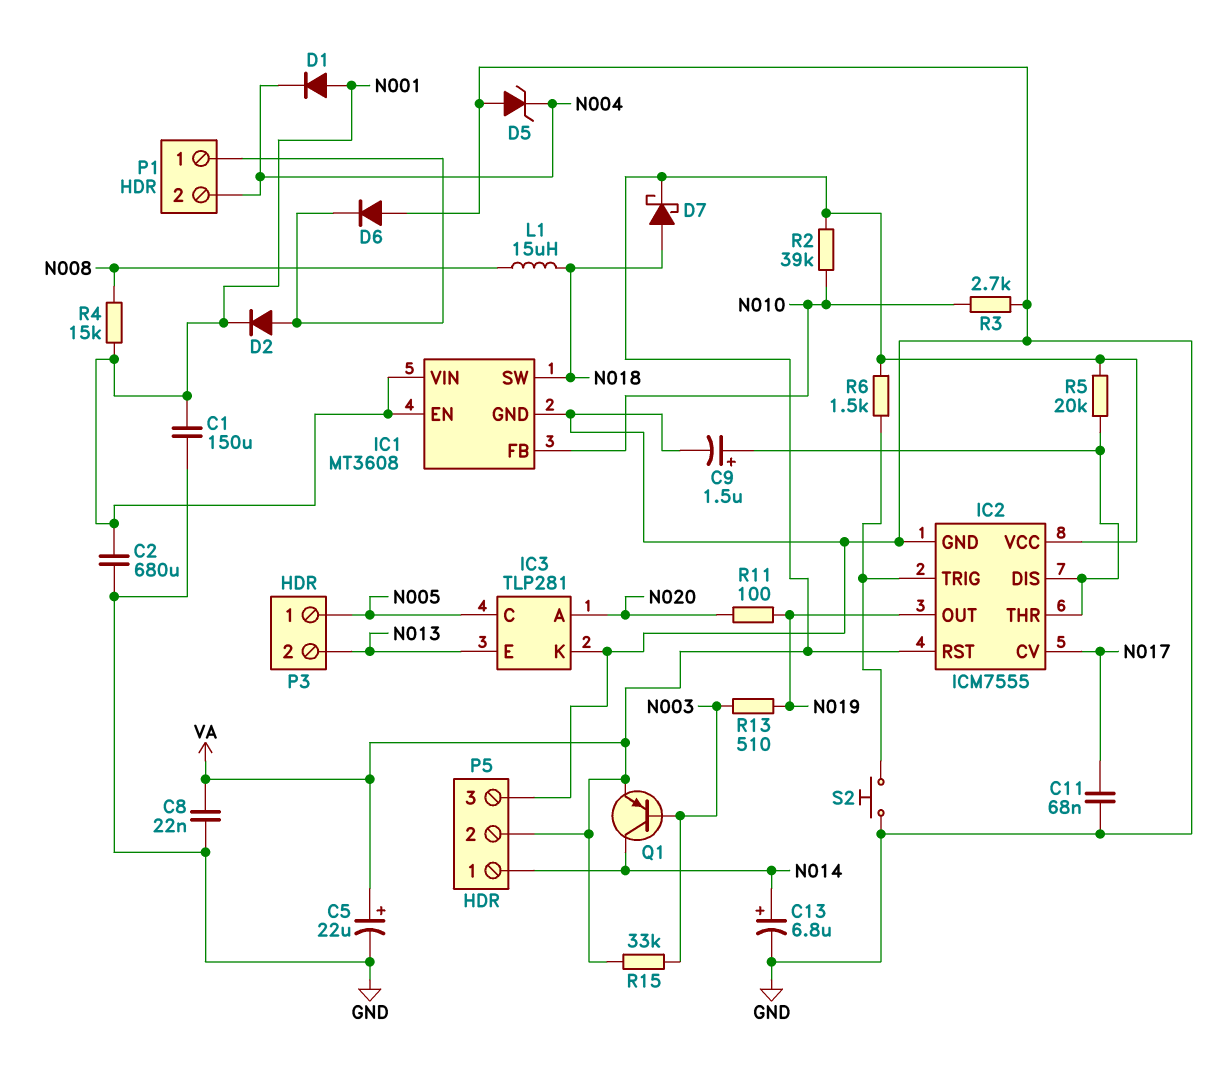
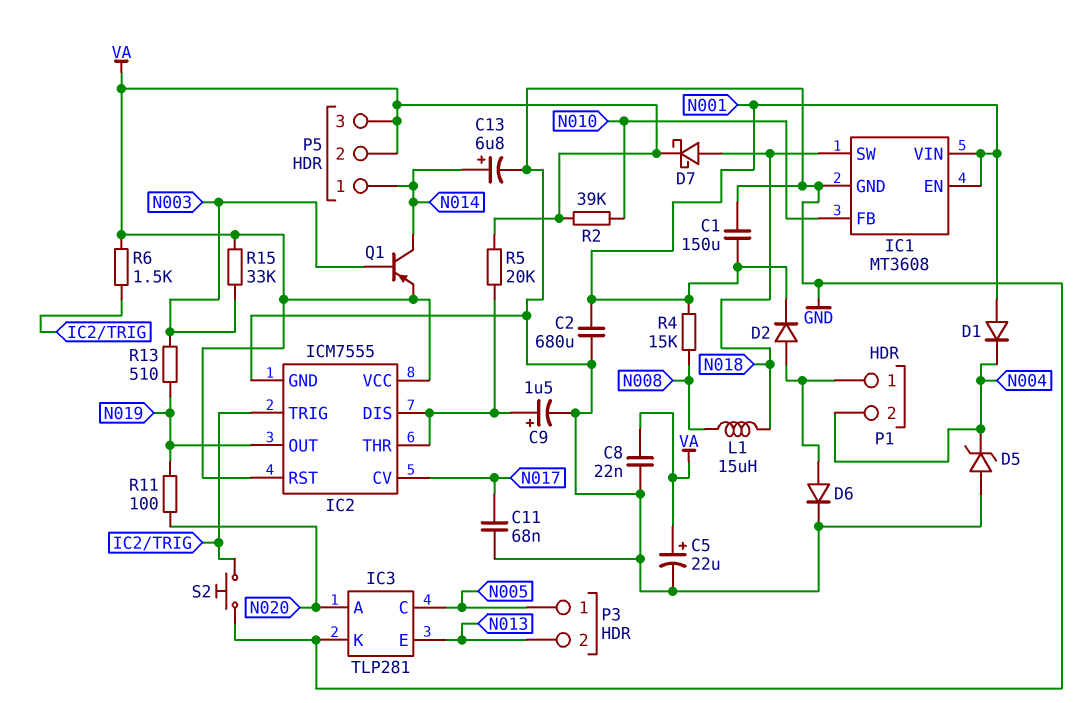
D6: diode (A GND, K P1/1) -> diode (A P1/1, K GND)
P5 pin 3: GND -> VA
R3: 2.7k (GND, N010) -> none

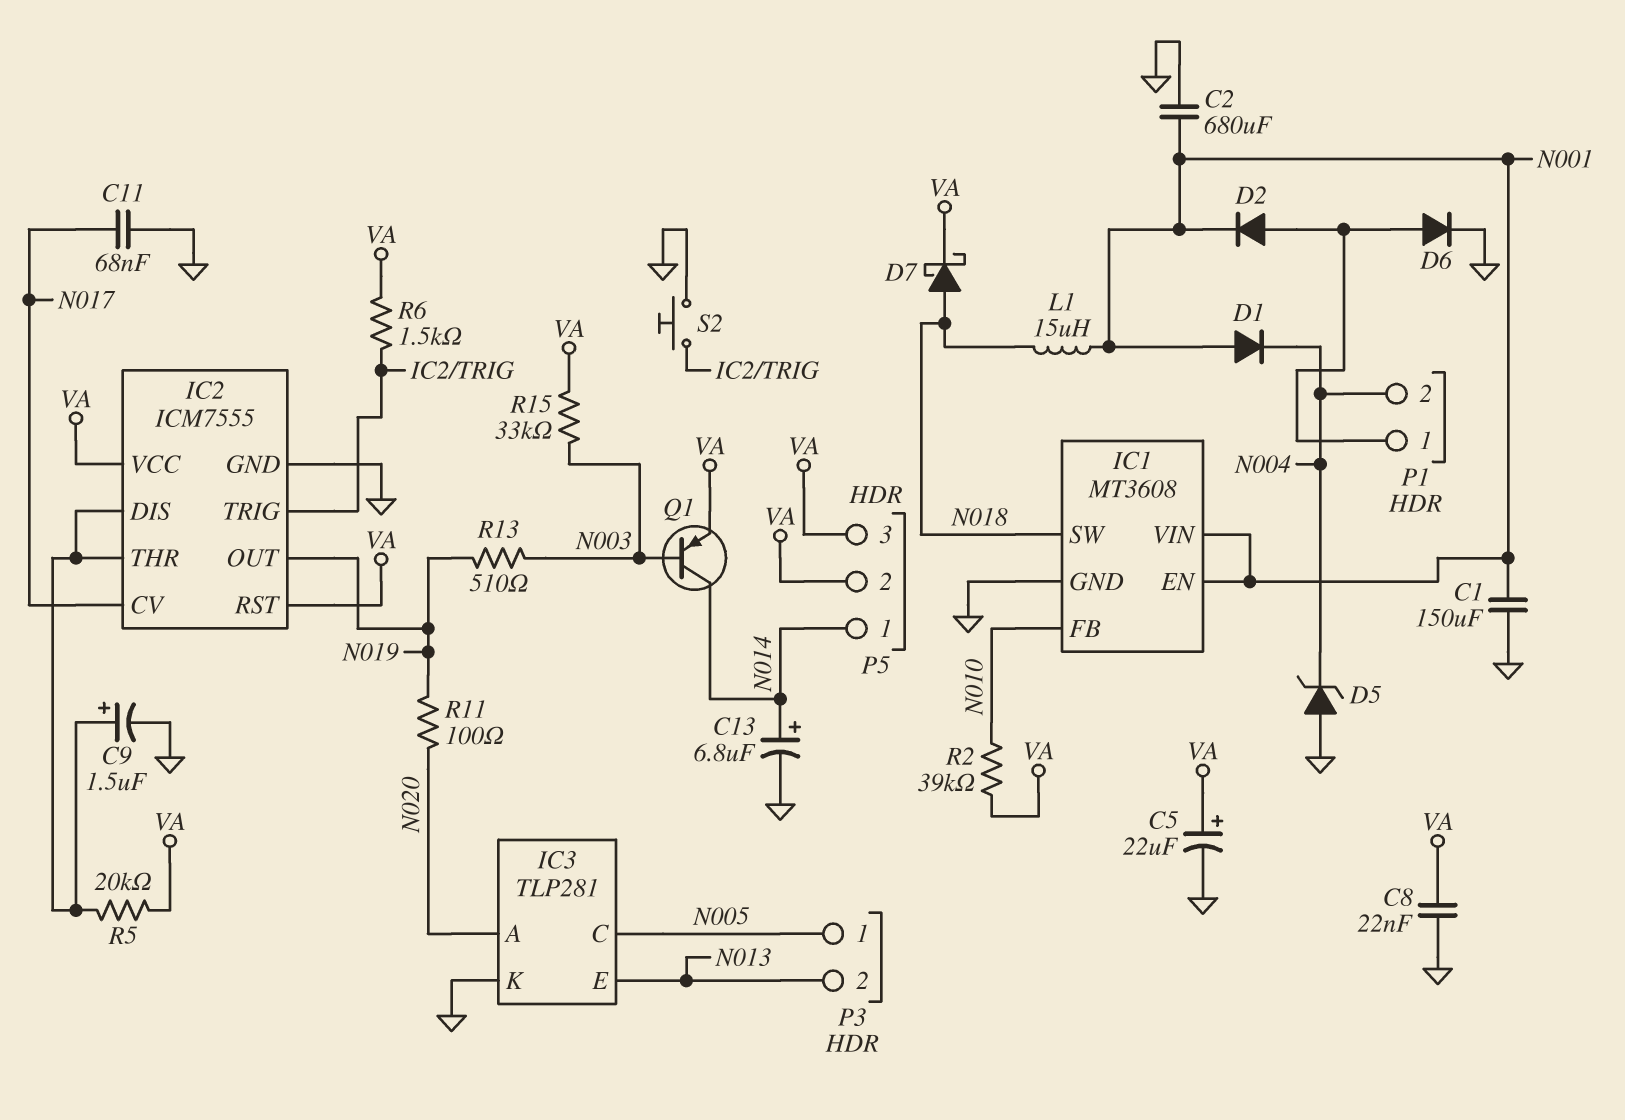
L1: 15uH (N008, N018) -> 15uH (N001, N018)
R4: 15k (N001, N008) -> none

